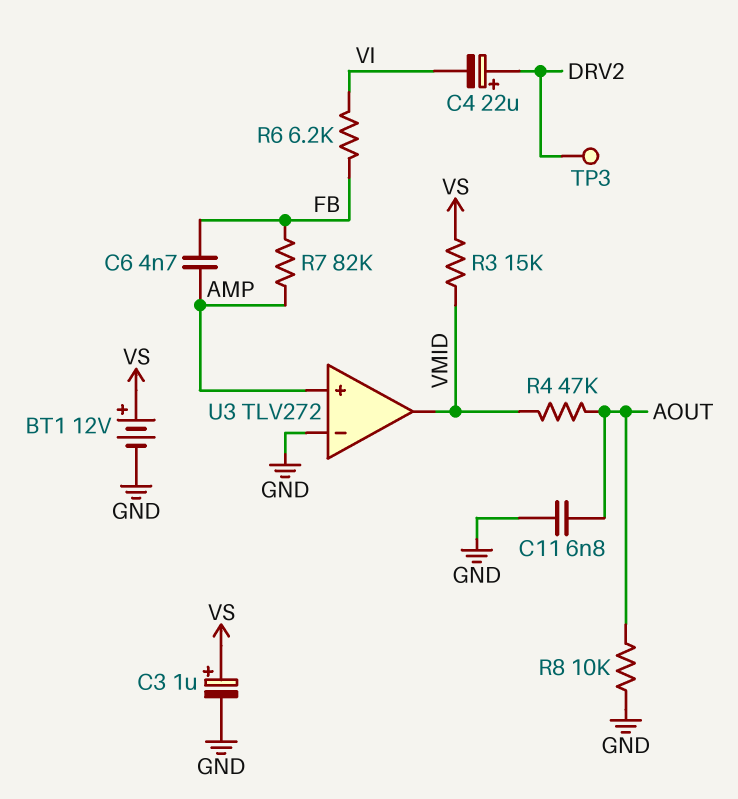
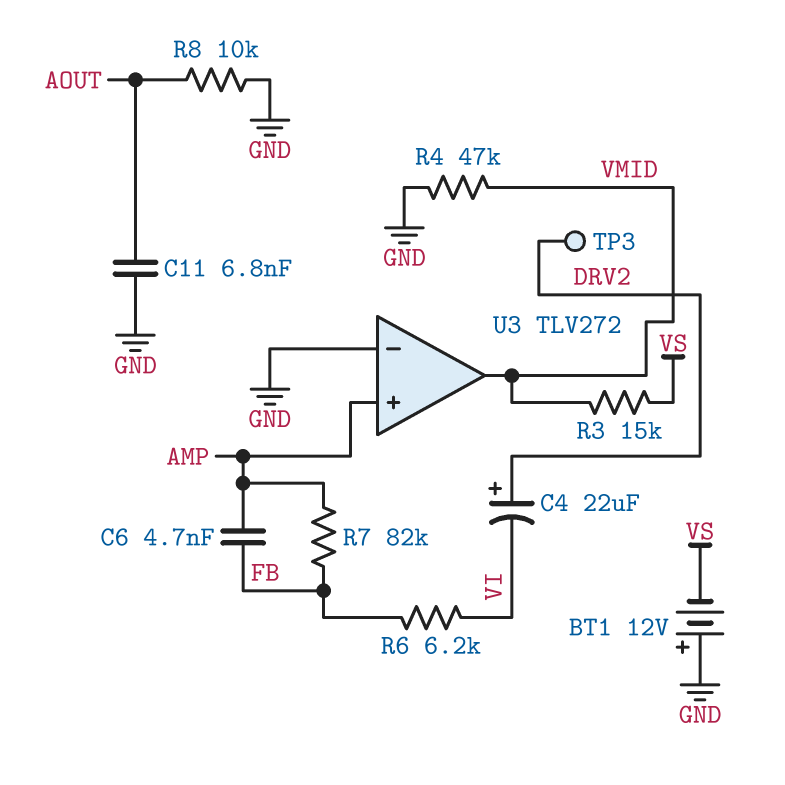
BT1: 12V (plus VS, minus GND) -> 12V (plus GND, minus VS)
C3: 1uF (plus VS, minus GND) -> none
R4: 47k (AOUT, VMID) -> 47k (GND, VMID)

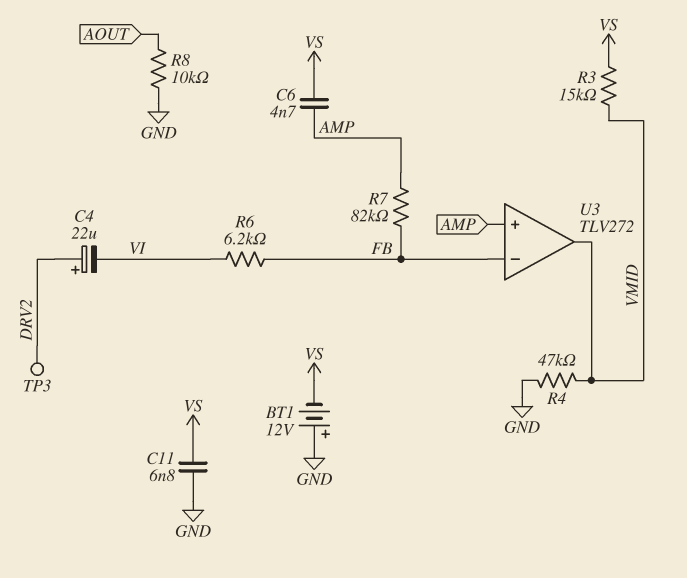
C6: 4.7nF (AMP, FB) -> 4.7nF (AMP, VS)
C11: 6.8nF (AOUT, GND) -> 6.8nF (GND, VS)
U3 pin in-: GND -> FB

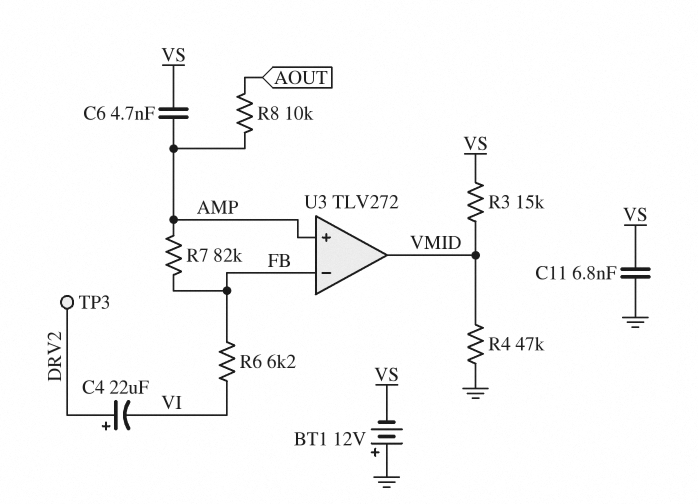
R8: 10k (AOUT, GND) -> 10k (AMP, AOUT)

